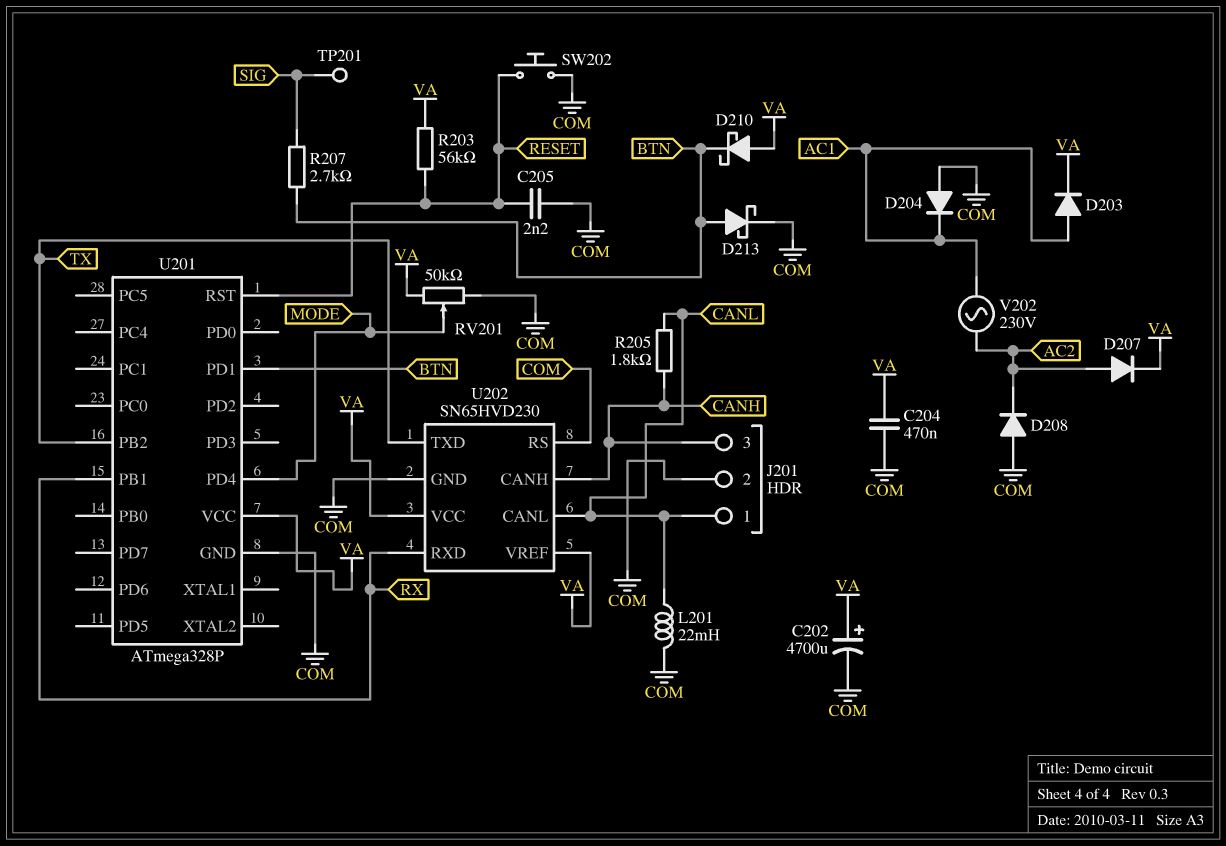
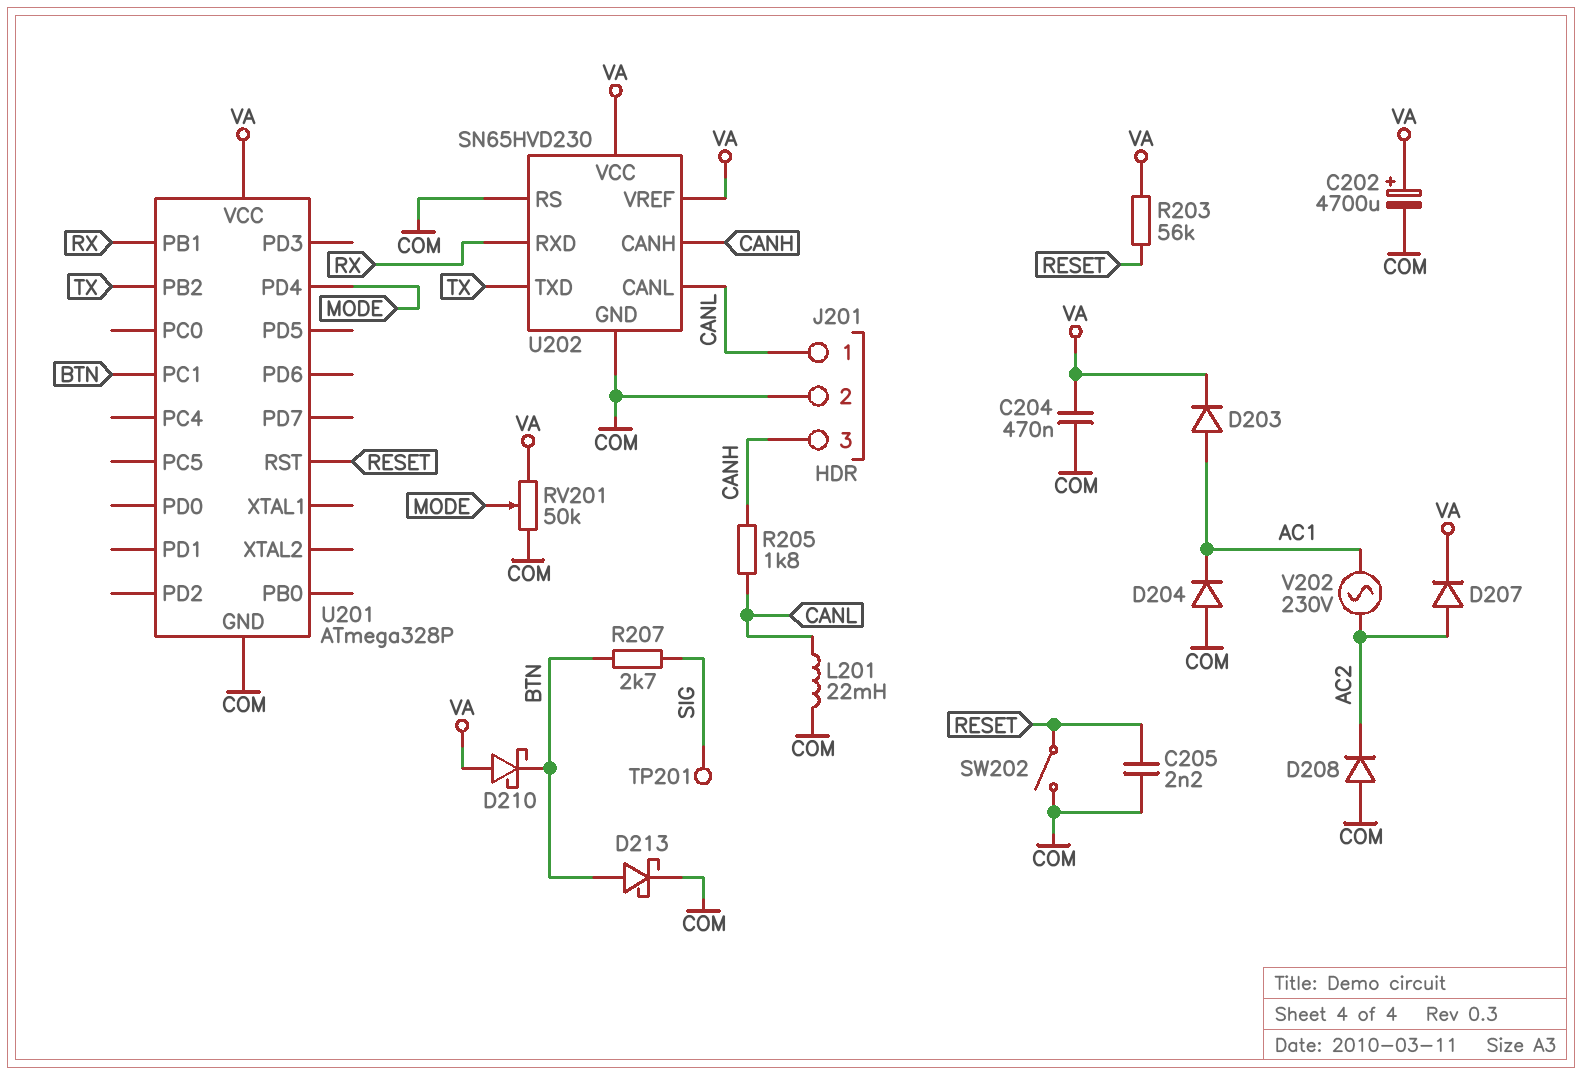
SW202: button (COM, RESET) -> switch (COM, RESET)
U201 pin PC1: none -> BTN
U201 pin PD1: BTN -> none

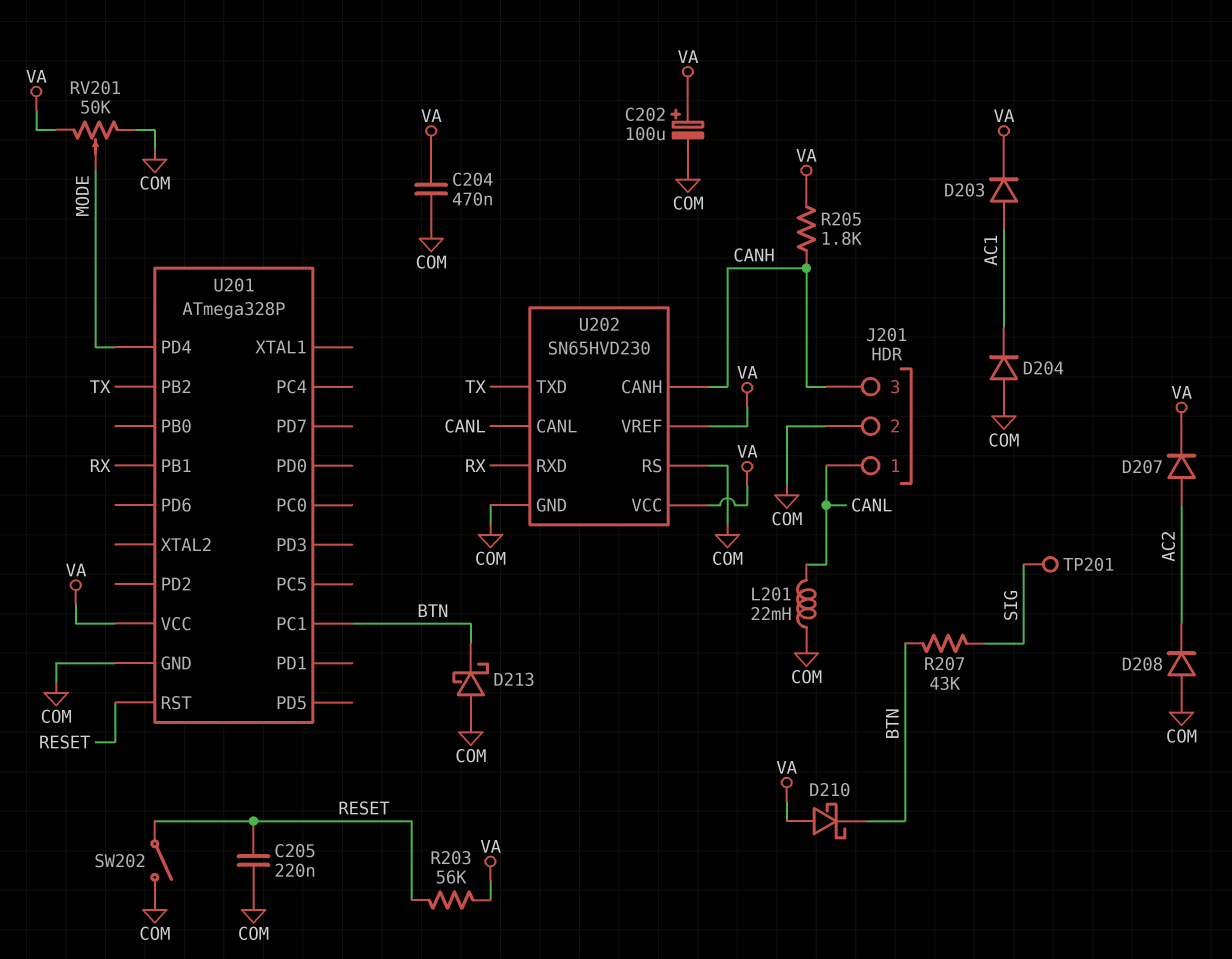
C202: 4700uF (plus VA, minus COM) -> 100uF (plus VA, minus COM)
C205: 2.2nF (COM, RESET) -> 220nF (COM, RESET)
D213: schottky (A BTN, K COM) -> schottky (A COM, K BTN)
R205: 1.8k (CANH, CANL) -> 1.8k (CANH, VA)
R207: 2.7k (BTN, SIG) -> 43k (BTN, SIG)
V202: AC 230V (AC1, AC2) -> none

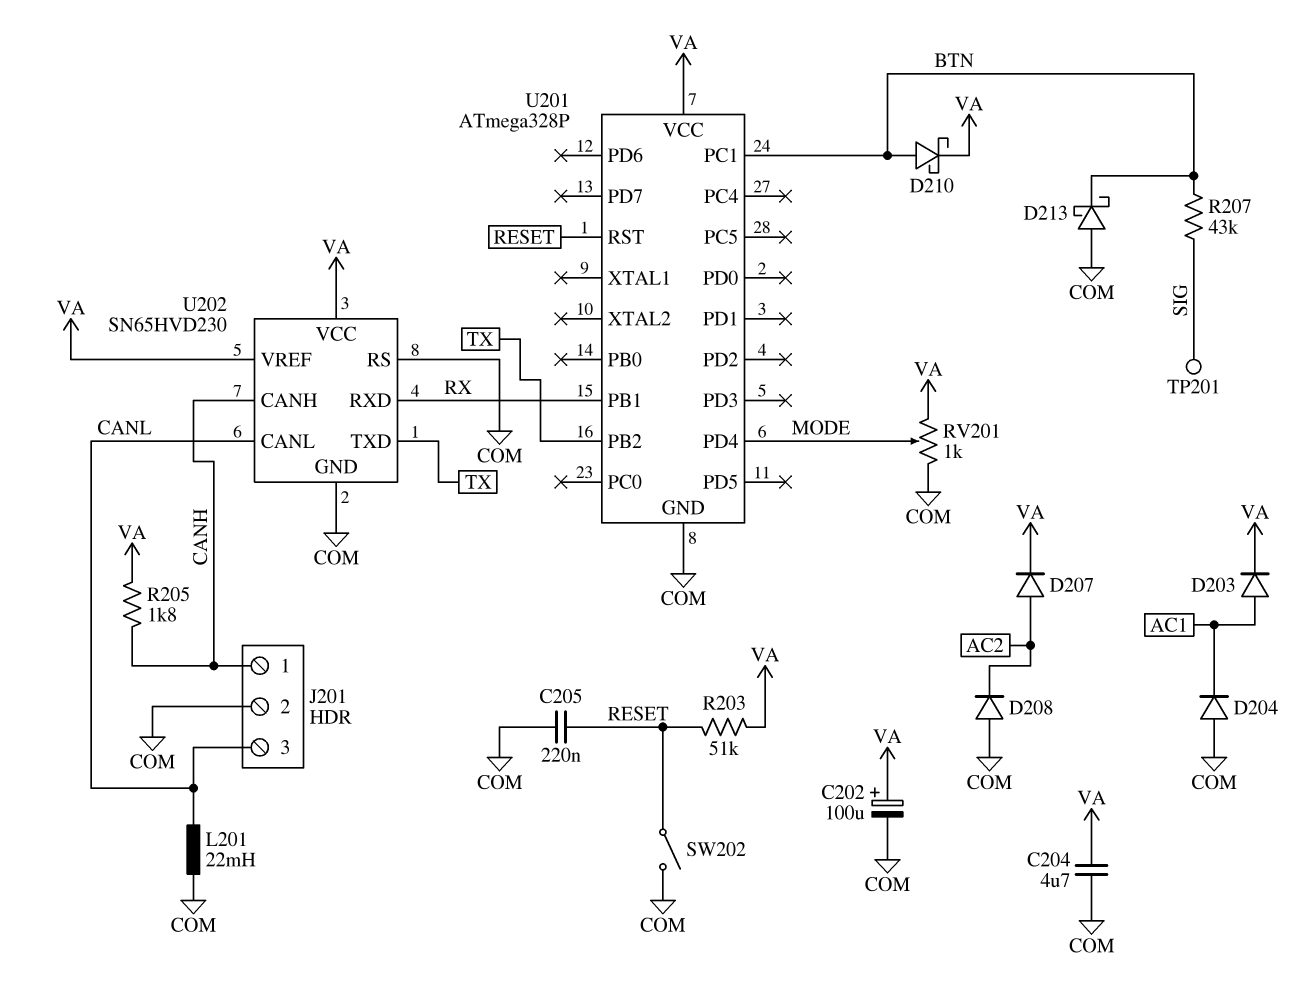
C204: 470nF (COM, VA) -> 4.7uF (COM, VA)
D210: schottky (A VA, K BTN) -> schottky (A BTN, K VA)
J201 pin 1: CANL -> CANH
J201 pin 3: CANH -> CANL
R203: 56k (RESET, VA) -> 51k (RESET, VA)
RV201: 50k (COM, VA, wiper MODE) -> 1k (COM, VA, wiper MODE)

